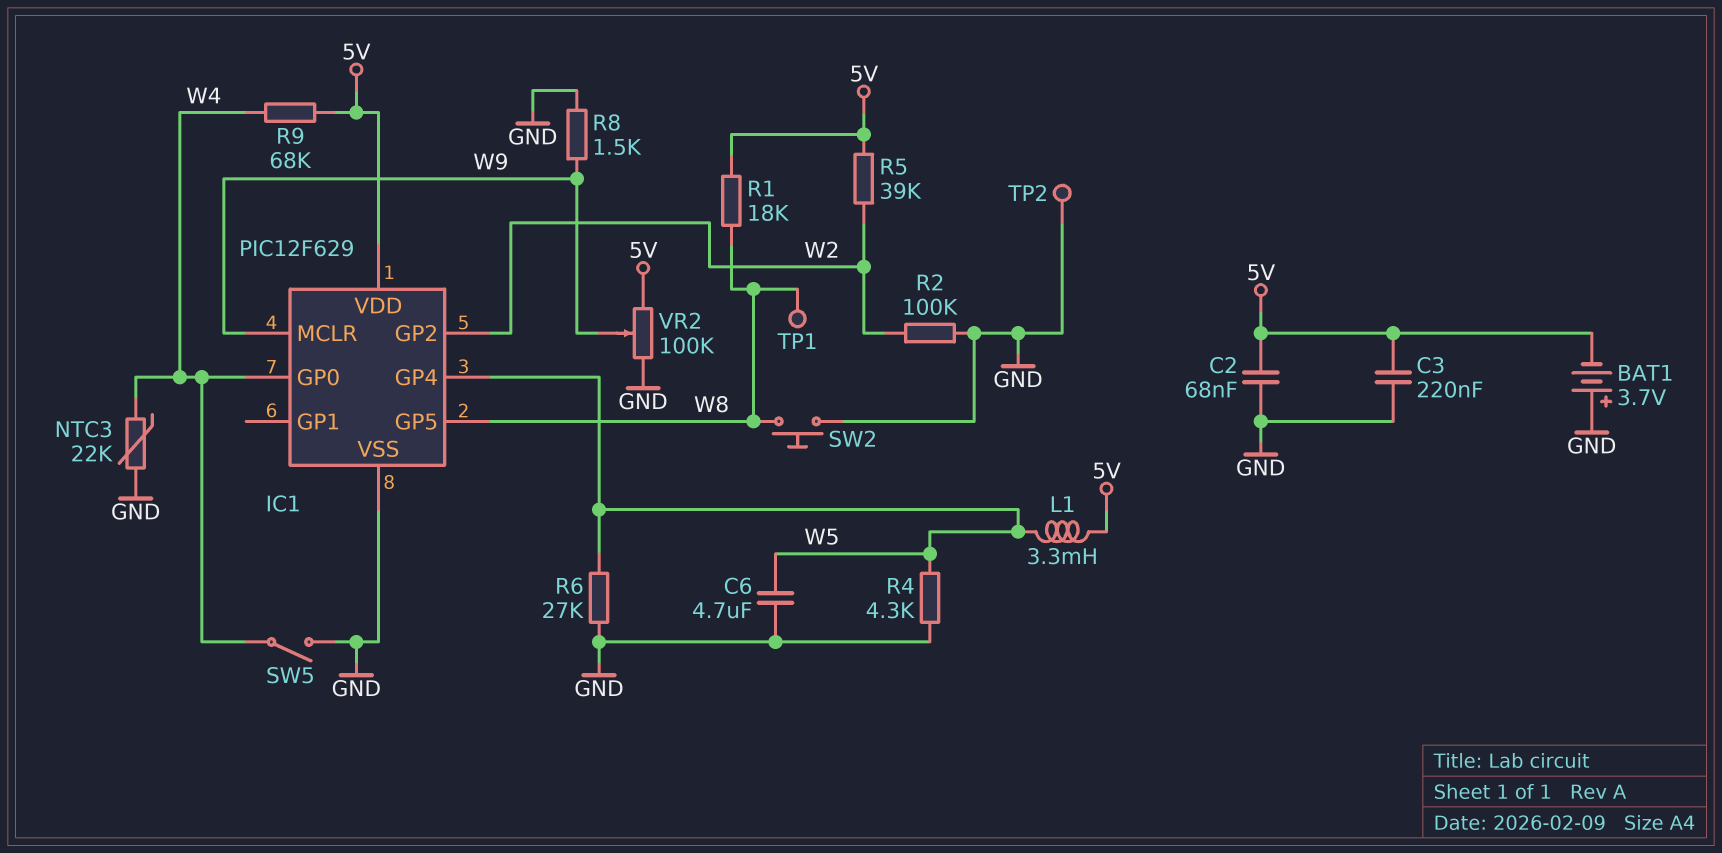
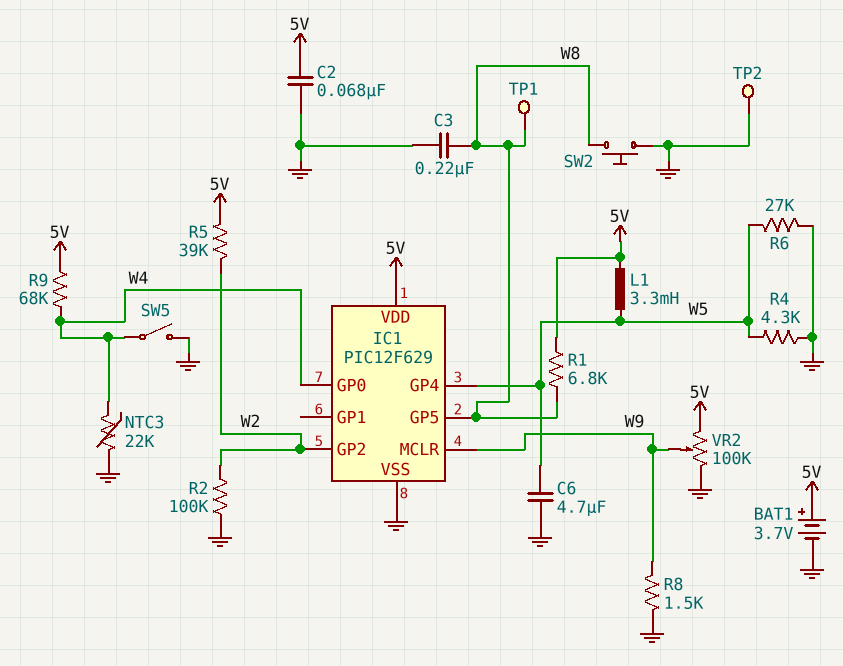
BAT1: 3.7V (plus GND, minus 5V) -> 3.7V (plus 5V, minus GND)
C3: 220nF (5V, GND) -> 220nF (GND, W8)
R1: 18k (5V, W8) -> 6.8k (5V, W8)

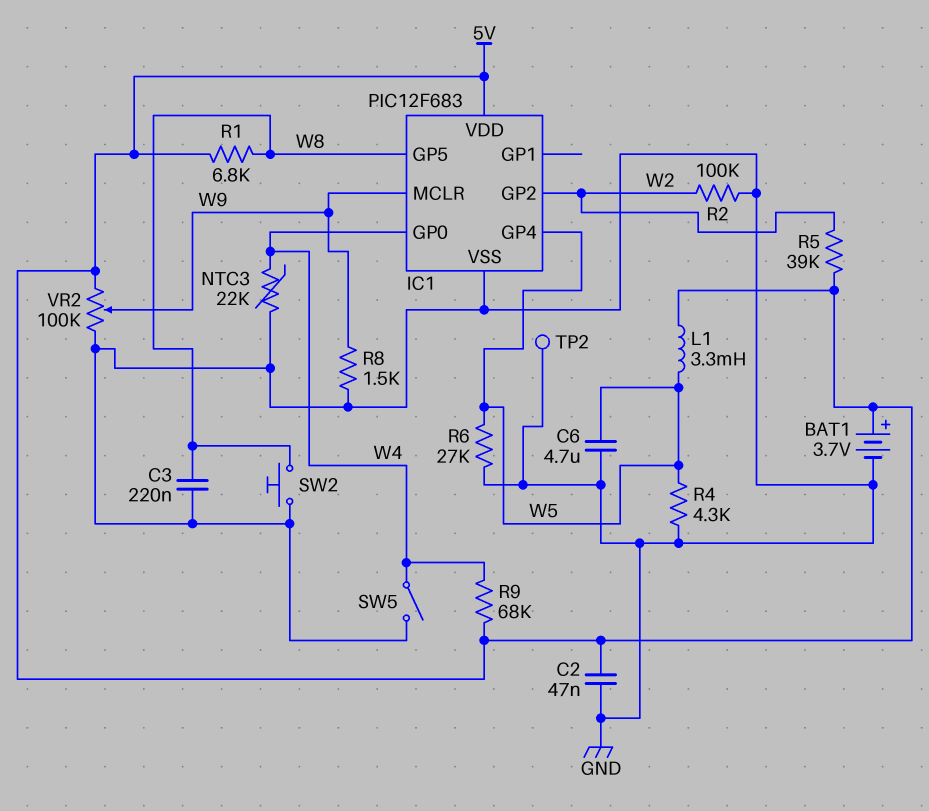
C2: 68nF (5V, GND) -> 47nF (5V, GND)
IC1: PIC12F629 -> PIC12F683
TP1: test point (W8) -> none

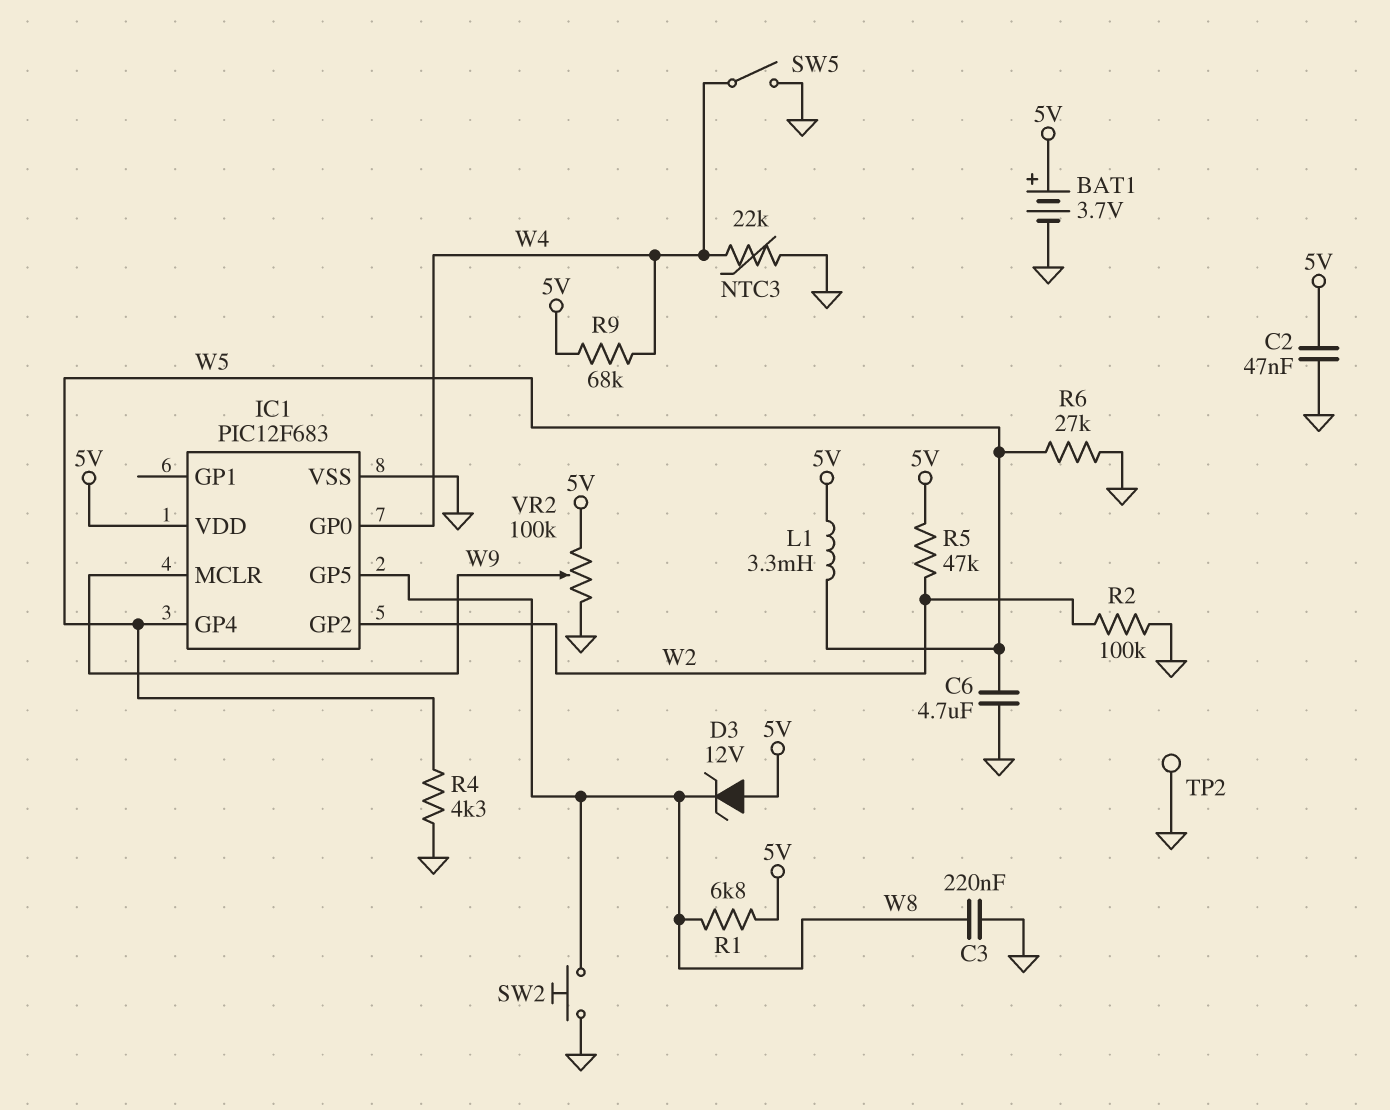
D3: none -> zener 12V (A 5V, K W8)
R5: 39k (5V, W2) -> 47k (5V, W2)
R8: 1.5k (GND, W9) -> none

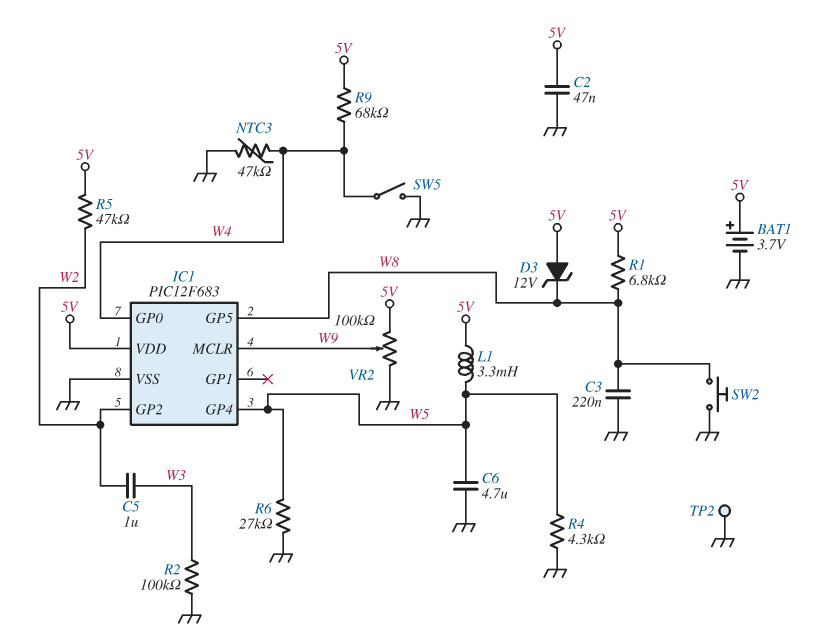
C5: none -> 1uF (W2, W3)
NTC3: 22k (GND, W4) -> 47k (GND, W4)
R2: 100k (GND, W2) -> 100k (GND, W3)

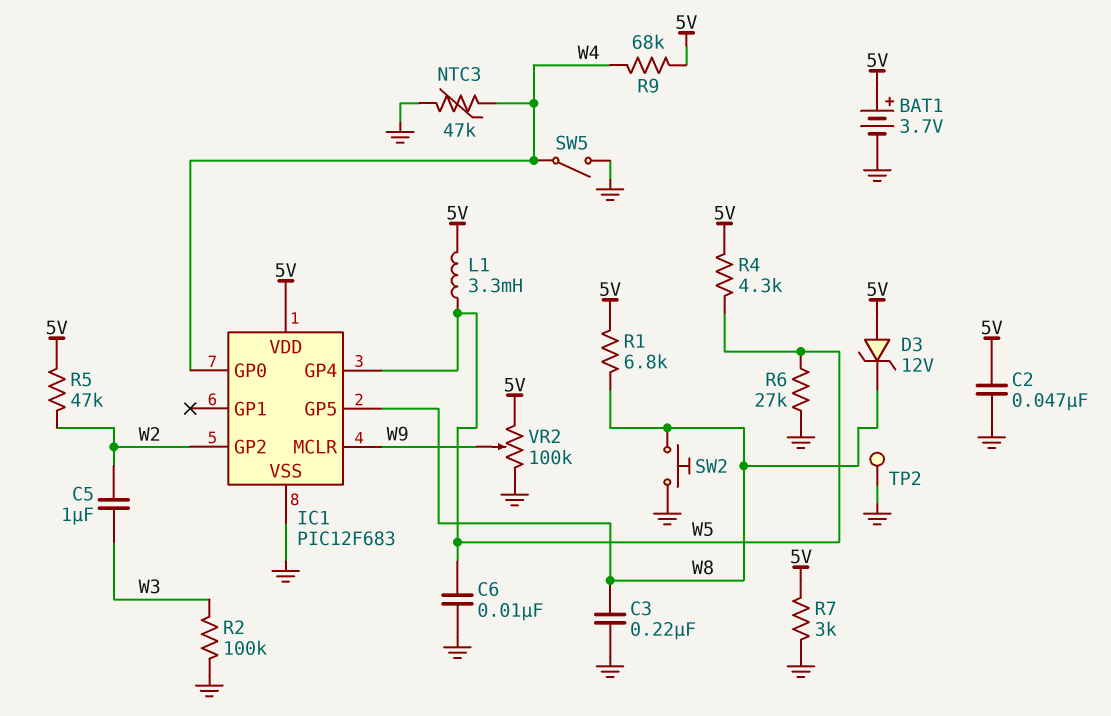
C6: 4.7uF (GND, W5) -> 10nF (GND, W5)
R4: 4.3k (GND, W5) -> 4.3k (5V, W5)
R7: none -> 3k (5V, GND)

